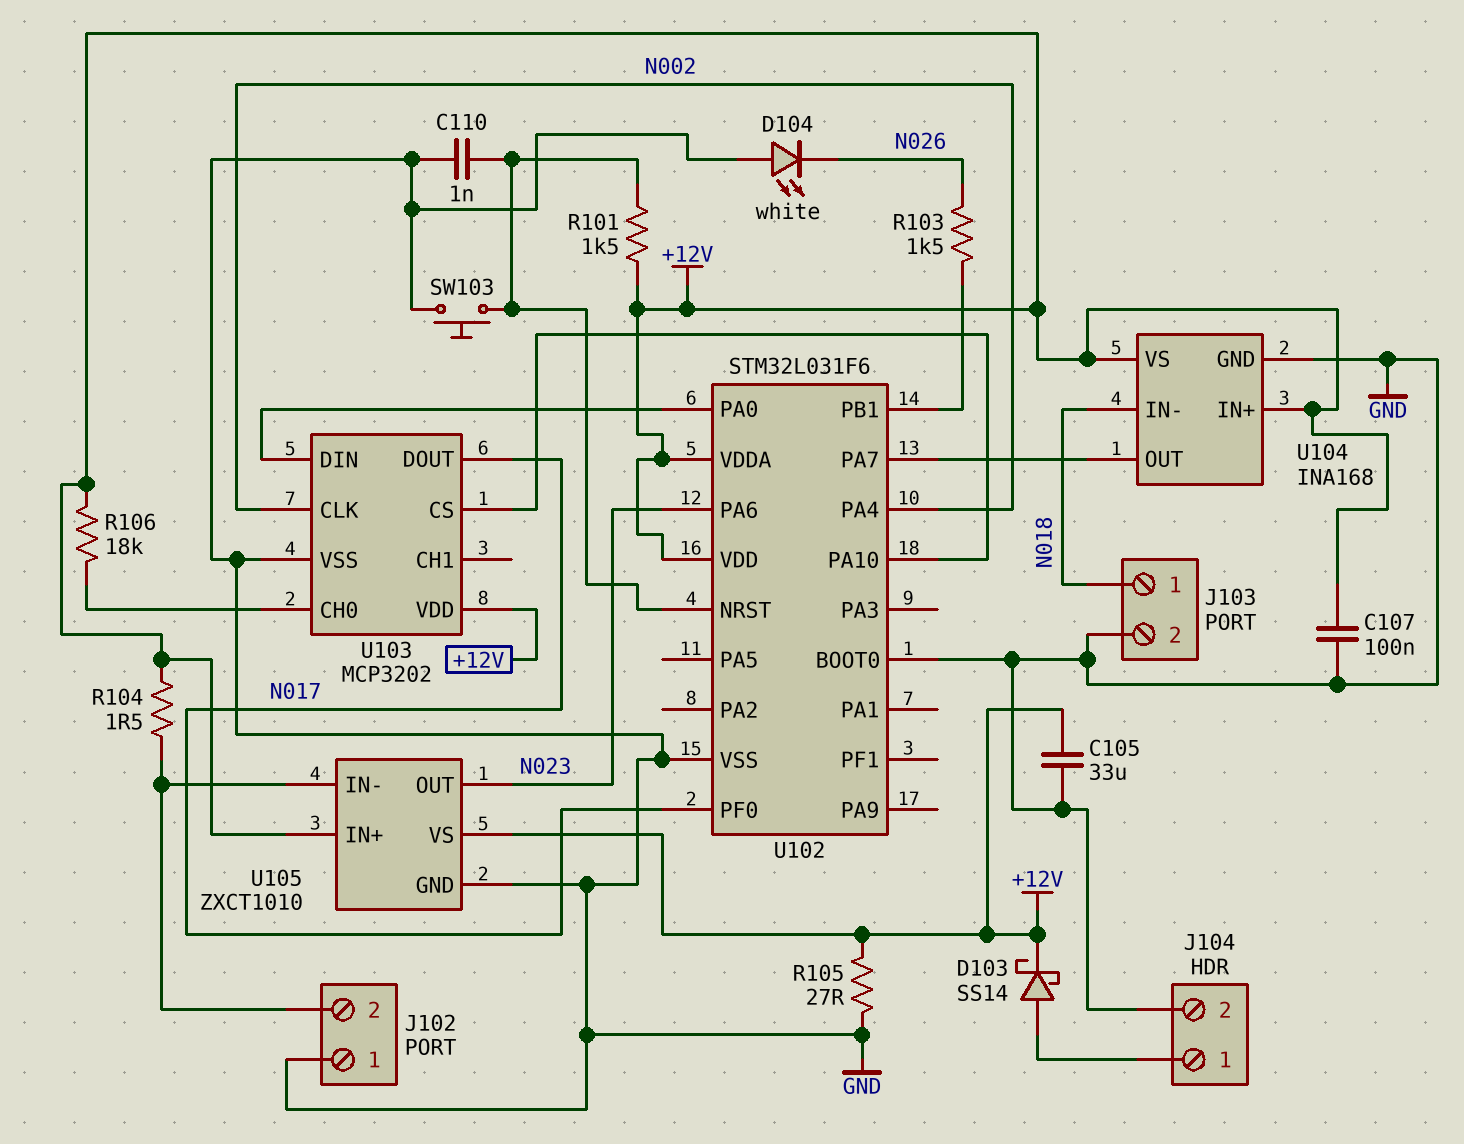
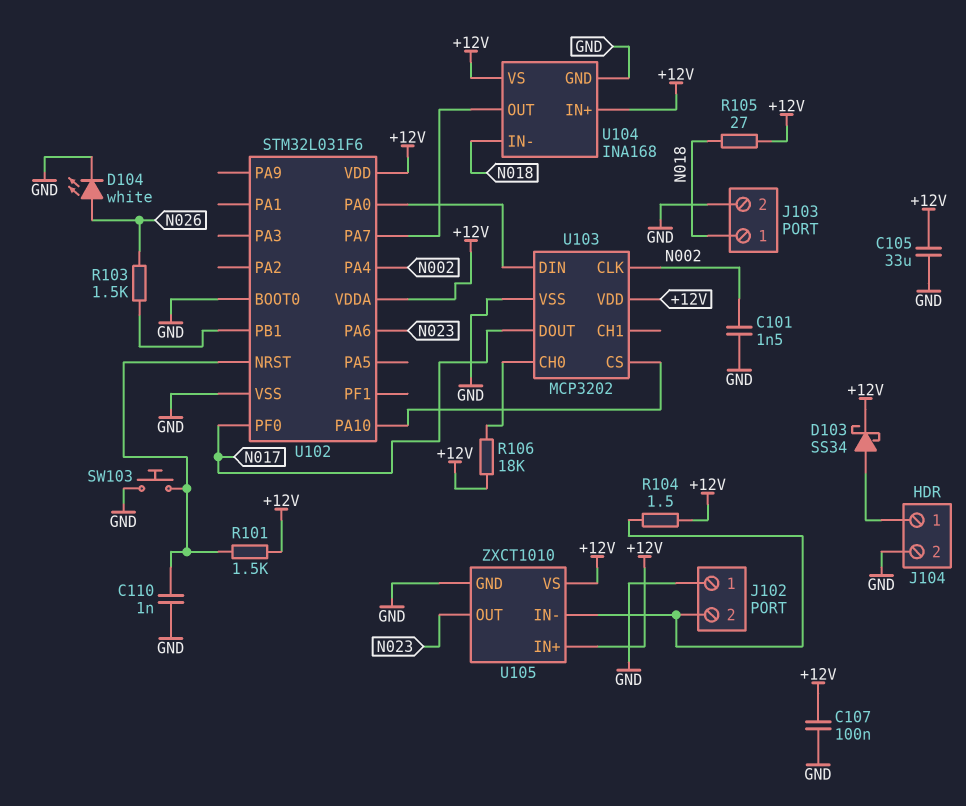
C101: none -> 1.5nF (GND, N002)
D103: schottky SS14 (A J104/1, K +12V) -> schottky SS34 (A J104/1, K +12V)
D104: LED white (A GND, K N026) -> LED white (A N026, K GND)
R105: 27 (+12V, GND) -> 27 (+12V, N018)

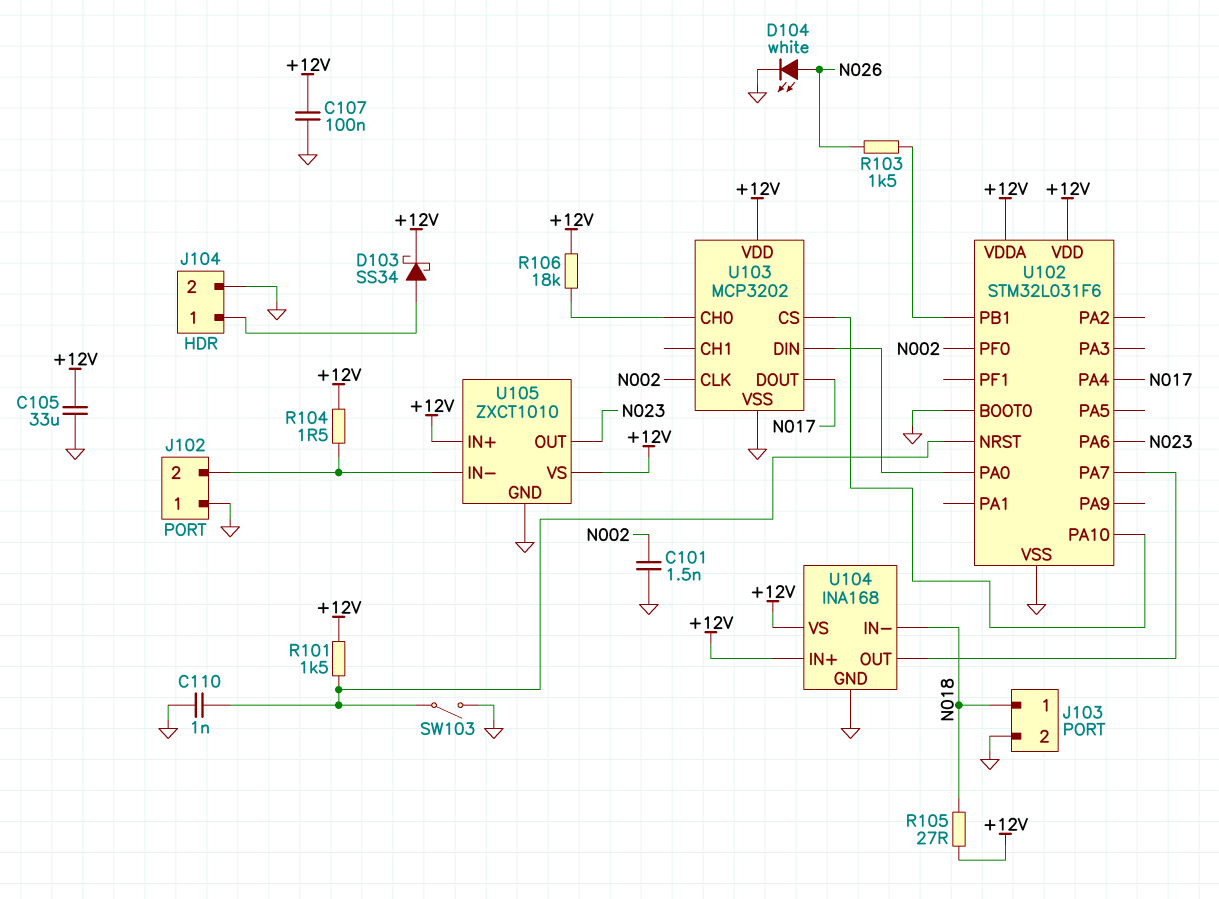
SW103: button (GND, U102/NRST) -> switch (GND, U102/NRST)
U102 pin PA4: N002 -> N017
U102 pin PF0: N017 -> N002

